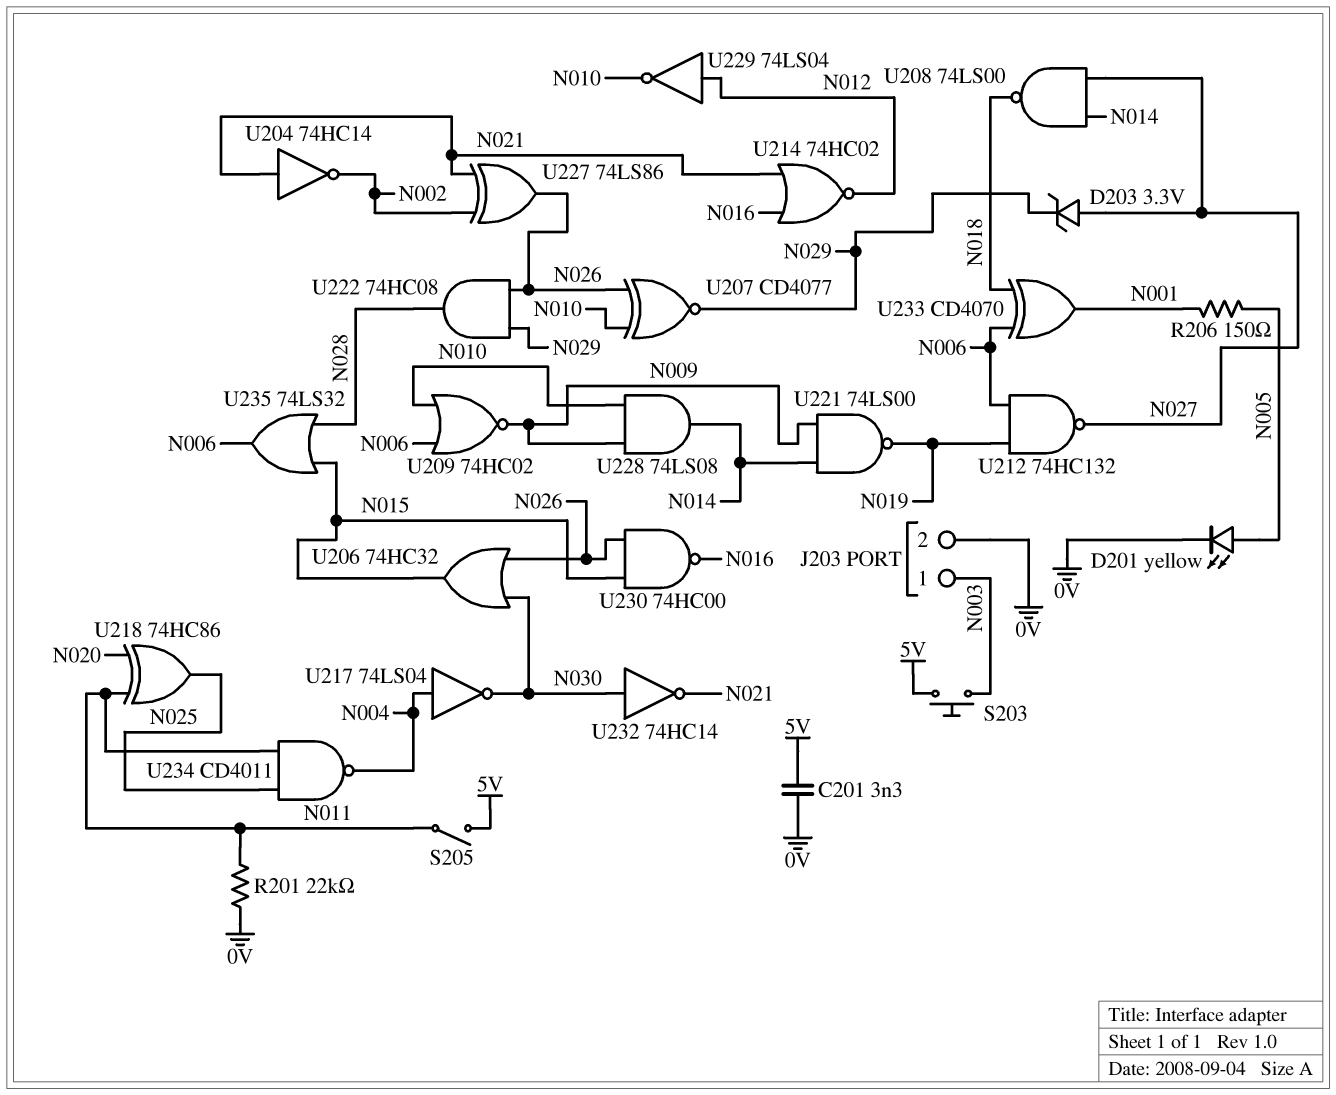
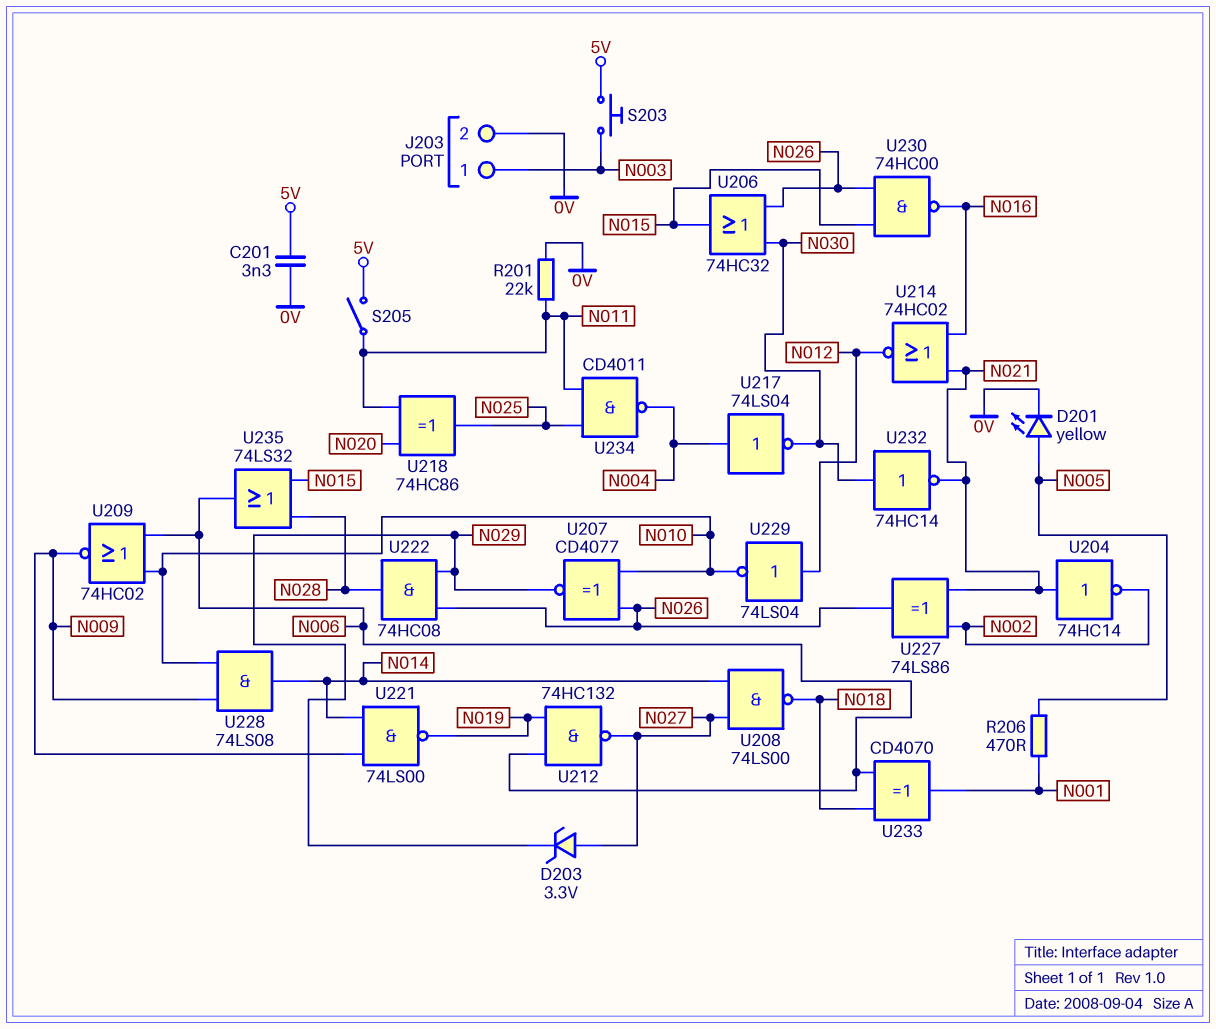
R206: 150 (N001, N005) -> 470 (N001, N005)

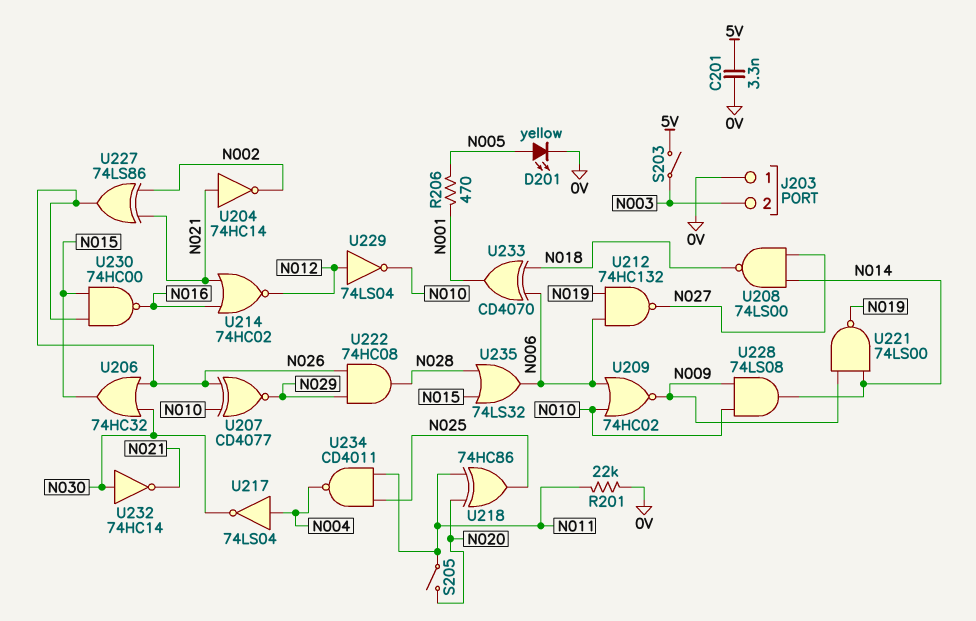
D203: zener 3.3V (A N027, K N029) -> none
J203 pin 1: N003 -> 0V
J203 pin 2: 0V -> N003
S203: button (5V, N003) -> switch (5V, N003)
S205: switch (5V, N011) -> switch (N011, N020)

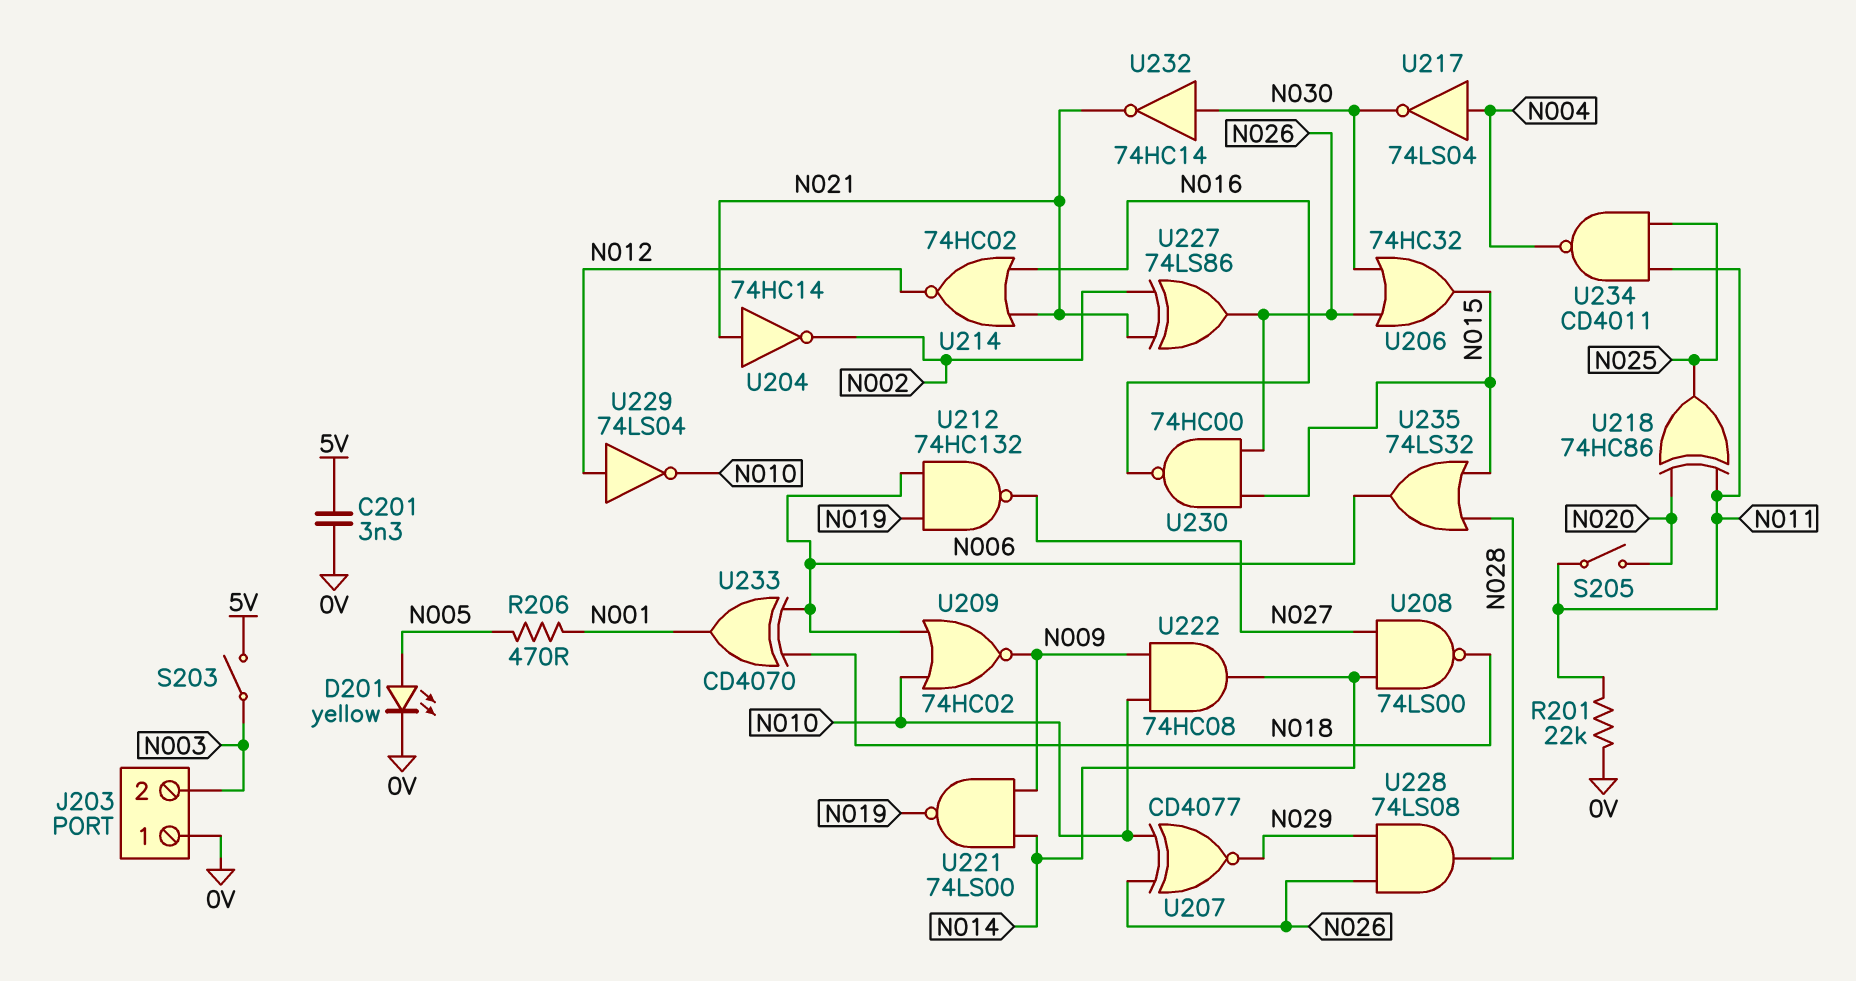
U222: AND 74HC08 (in N026, in N029, out N028) -> AND 74HC08 (in N009, in N010, out N014)
U228: AND 74LS08 (in N009, in N010, out N014) -> AND 74LS08 (in N026, in N029, out N028)

